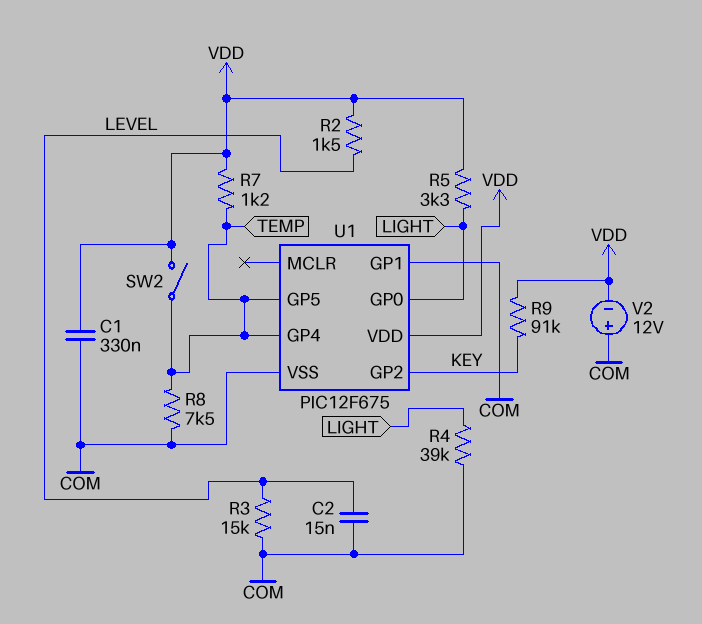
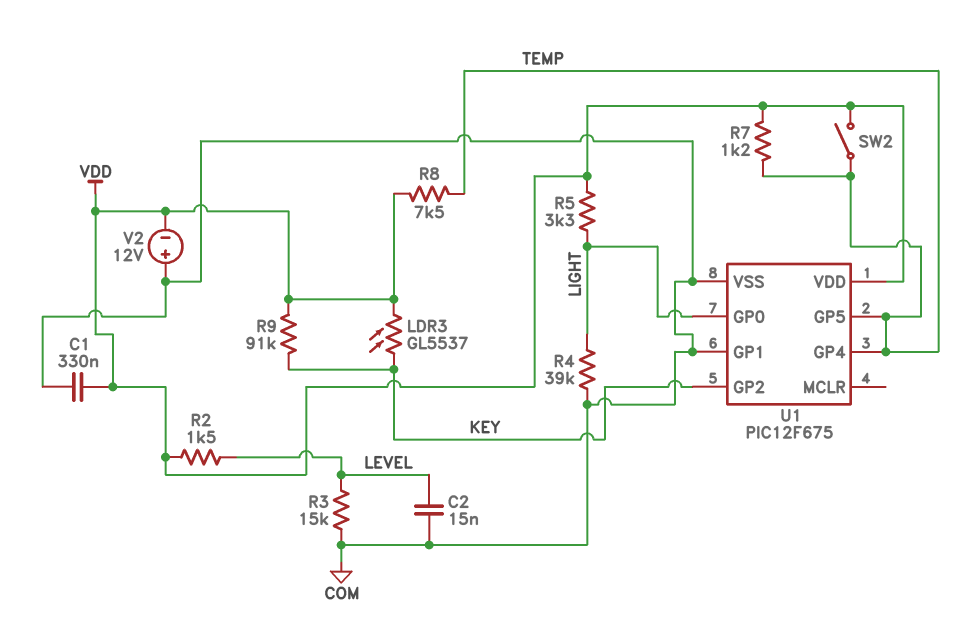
LDR3: none -> GL5537 (KEY, VDD)
R8: 7.5k (COM, TEMP) -> 7.5k (TEMP, VDD)

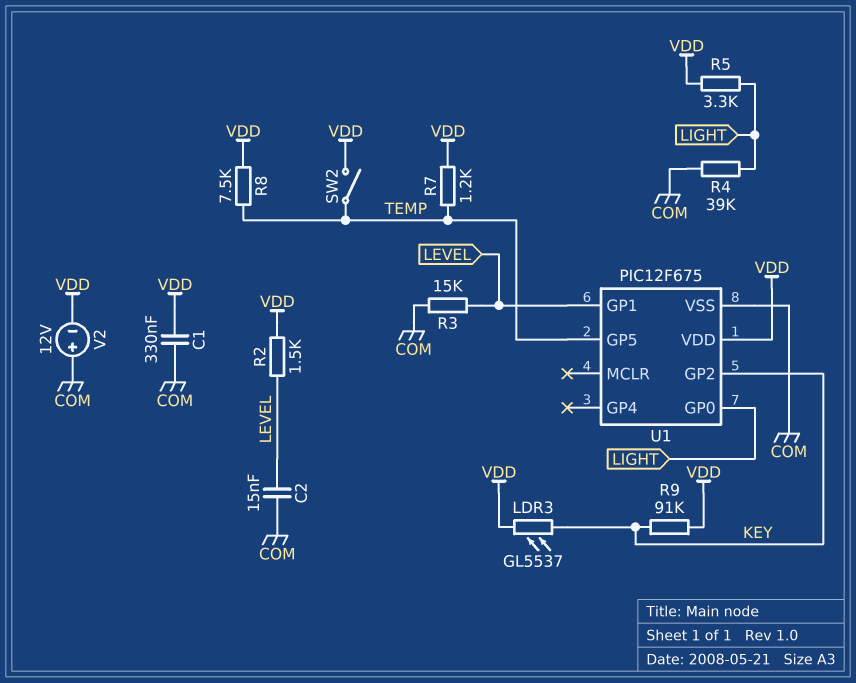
U1 pin GP1: COM -> LEVEL
U1 pin GP4: TEMP -> none

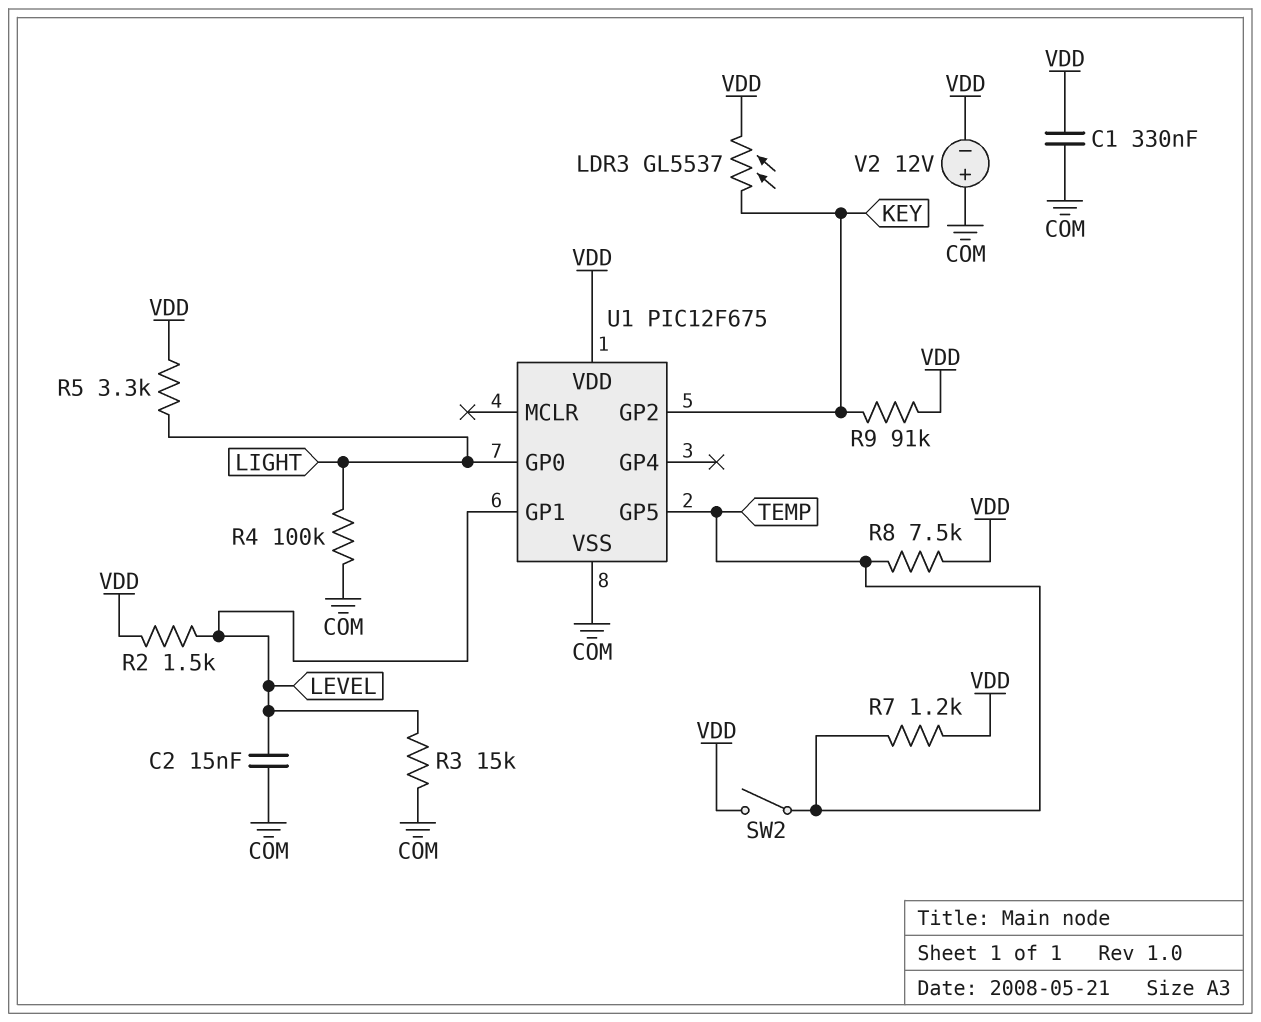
R4: 39k (COM, LIGHT) -> 100k (COM, LIGHT)

